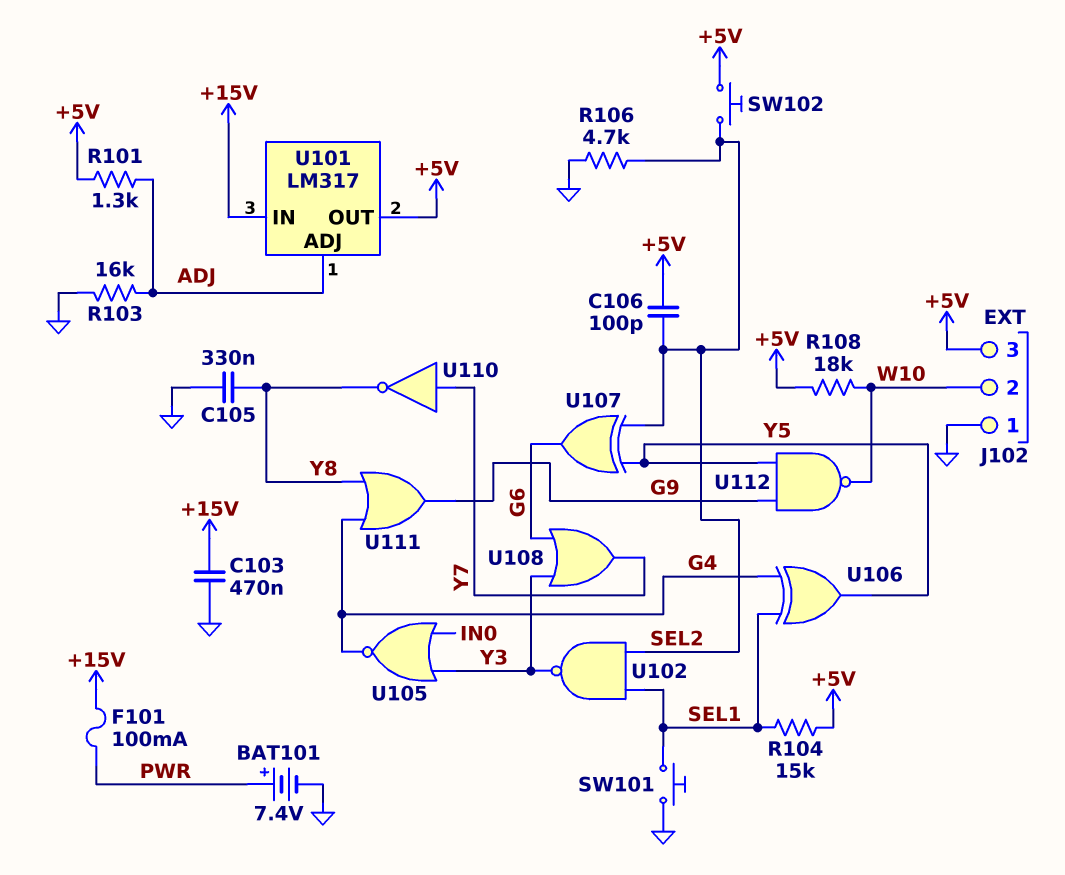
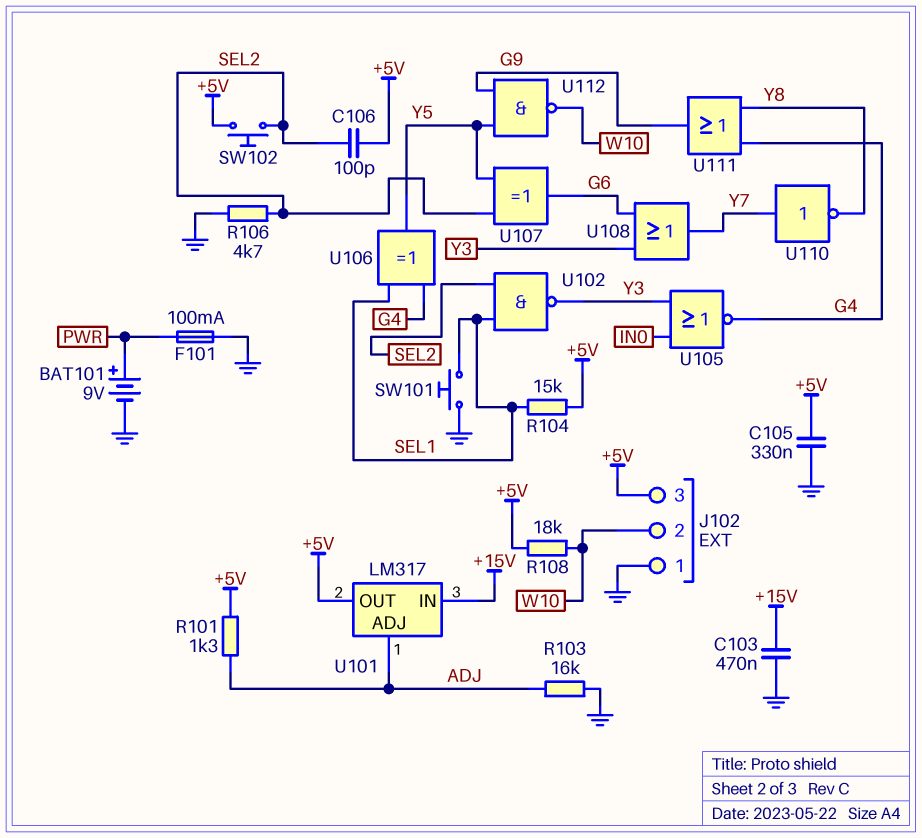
BAT101: 7.4V (plus PWR, minus GND) -> 9V (plus PWR, minus GND)
C105: 330nF (GND, Y8) -> 330nF (+5V, GND)
F101: 100mA (+15V, PWR) -> 100mA (GND, PWR)

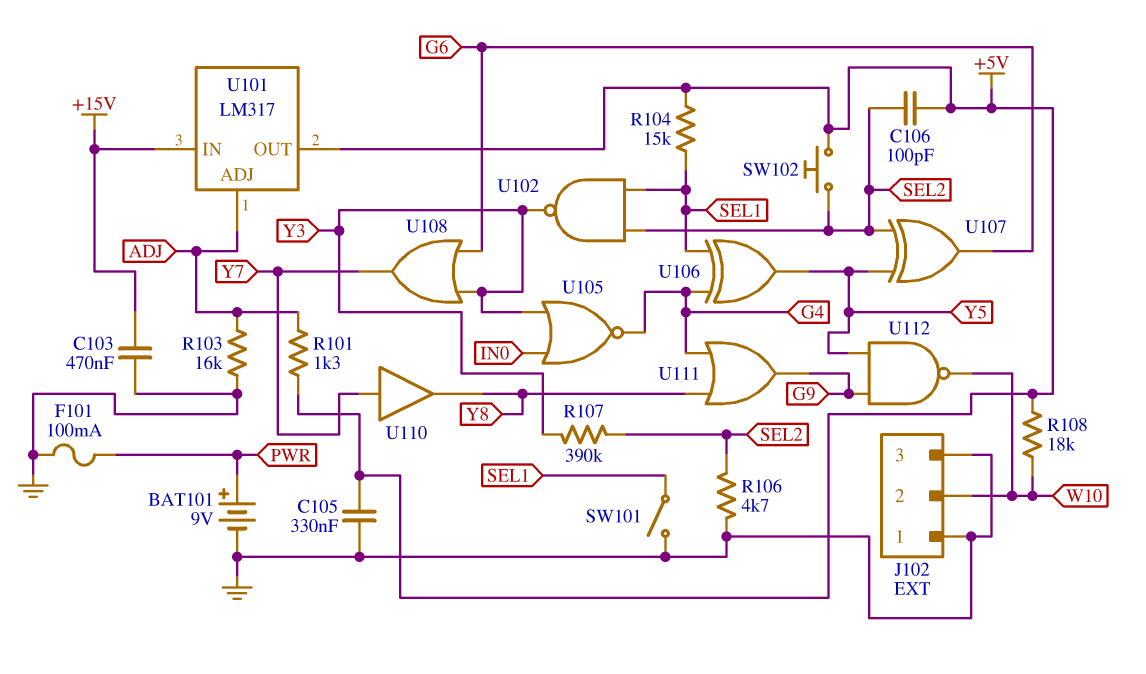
J102 pin 3: +5V -> GND
R107: none -> 390k (SEL2, Y3)
SW101: button (GND, SEL1) -> switch (GND, SEL1)
U110: NOT (in Y7, out Y8) -> buffer (in Y7, out Y8)

